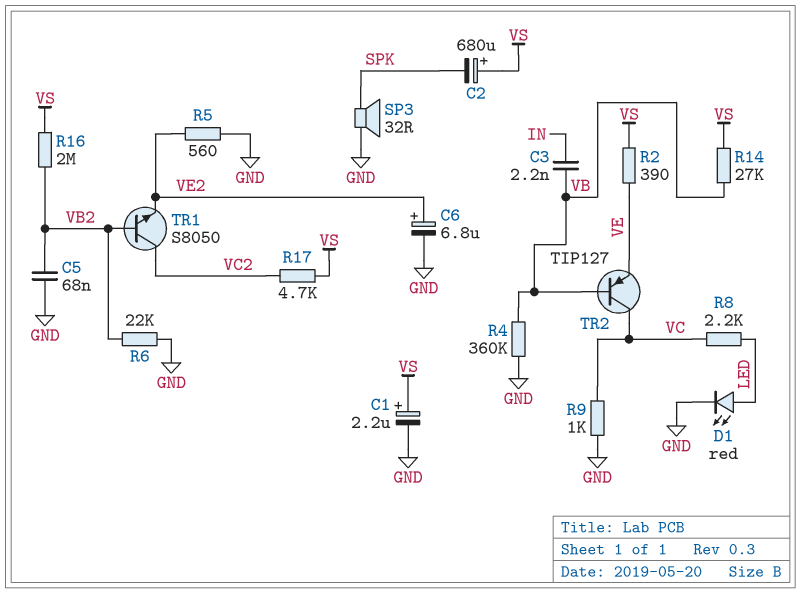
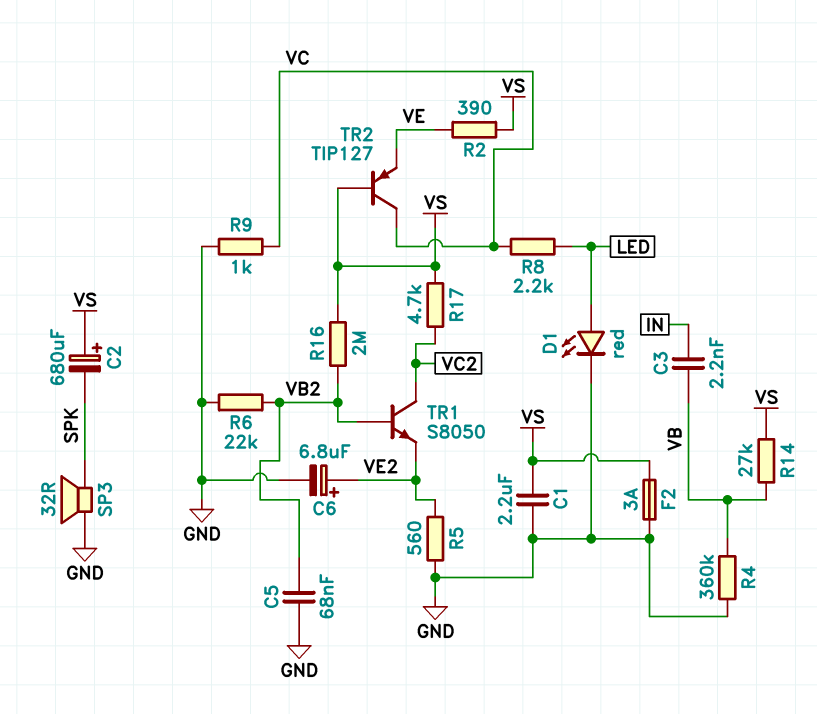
C1: 2.2uF (plus VS, minus GND) -> 2.2uF (GND, VS)
F2: none -> 3A (GND, VS)
TR2: PNP TIP127 (B VB, C VC, E VE) -> PNP TIP127 (B VS, C VC, E VE)

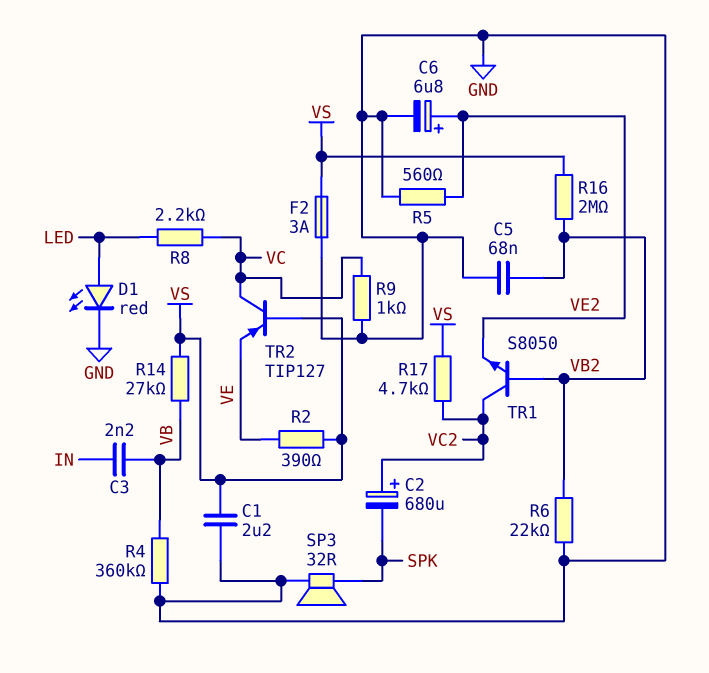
C2: 680uF (plus VS, minus SPK) -> 680uF (plus VC2, minus SPK)

